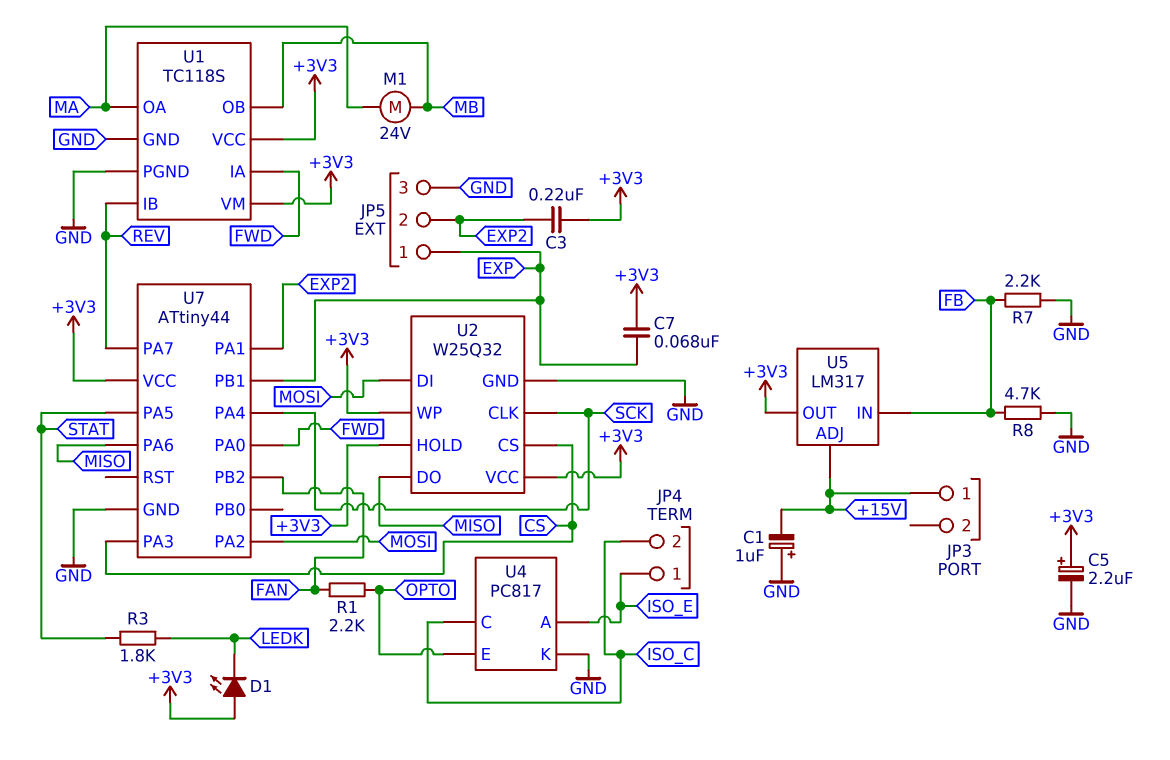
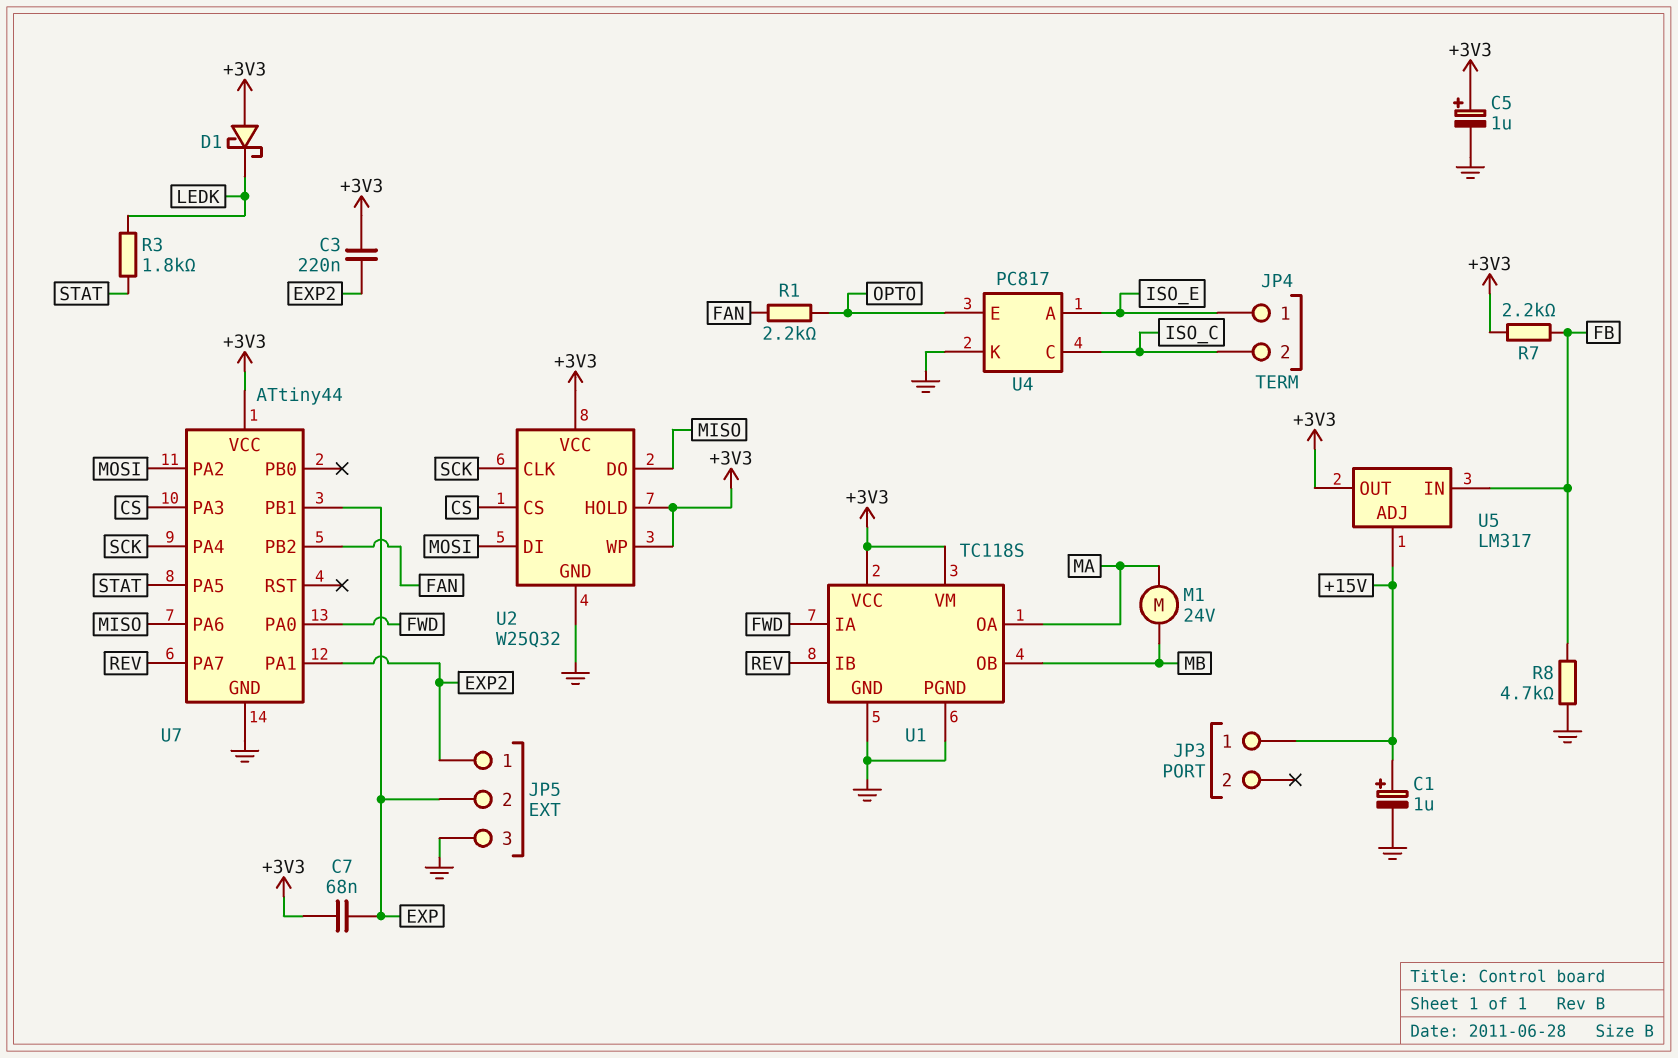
C1: 1uF (plus GND, minus +15V) -> 1uF (plus +15V, minus GND)
C5: 2.2uF (plus +3V3, minus GND) -> 1uF (plus +3V3, minus GND)
D1: LED (A +3V3, K LEDK) -> schottky (A +3V3, K LEDK)
JP5 pin 1: EXP -> EXP2
JP5 pin 2: EXP2 -> EXP
R7: 2.2k (FB, GND) -> 2.2k (+3V3, FB)

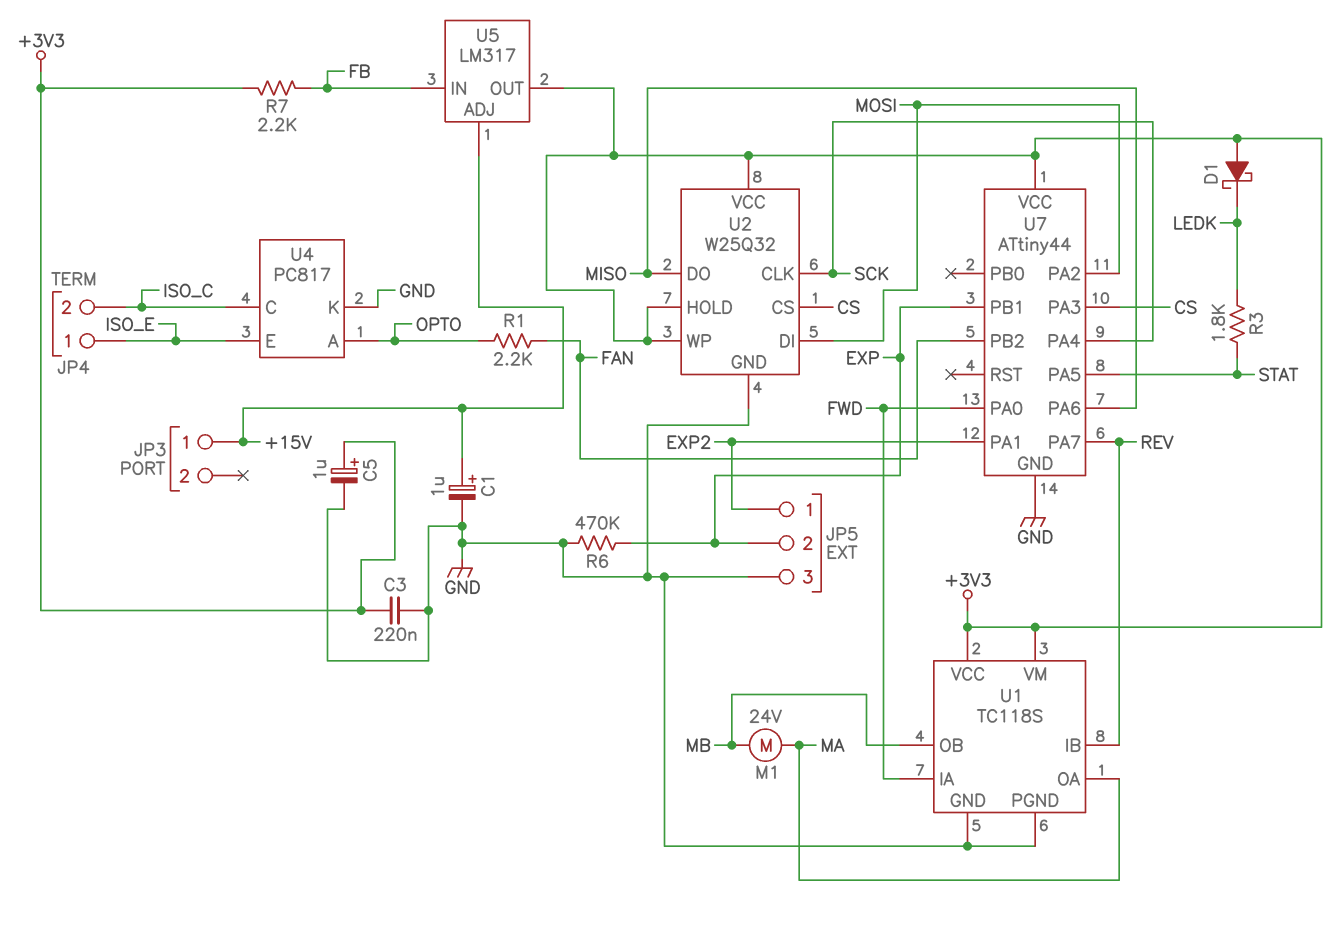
C3: 220nF (+3V3, EXP2) -> 220nF (+3V3, GND)
C7: 68nF (+3V3, EXP) -> none
R6: none -> 470k (EXP, GND)
R8: 4.7k (FB, GND) -> none
U4 pin A: ISO_E -> OPTO
U4 pin E: OPTO -> ISO_E

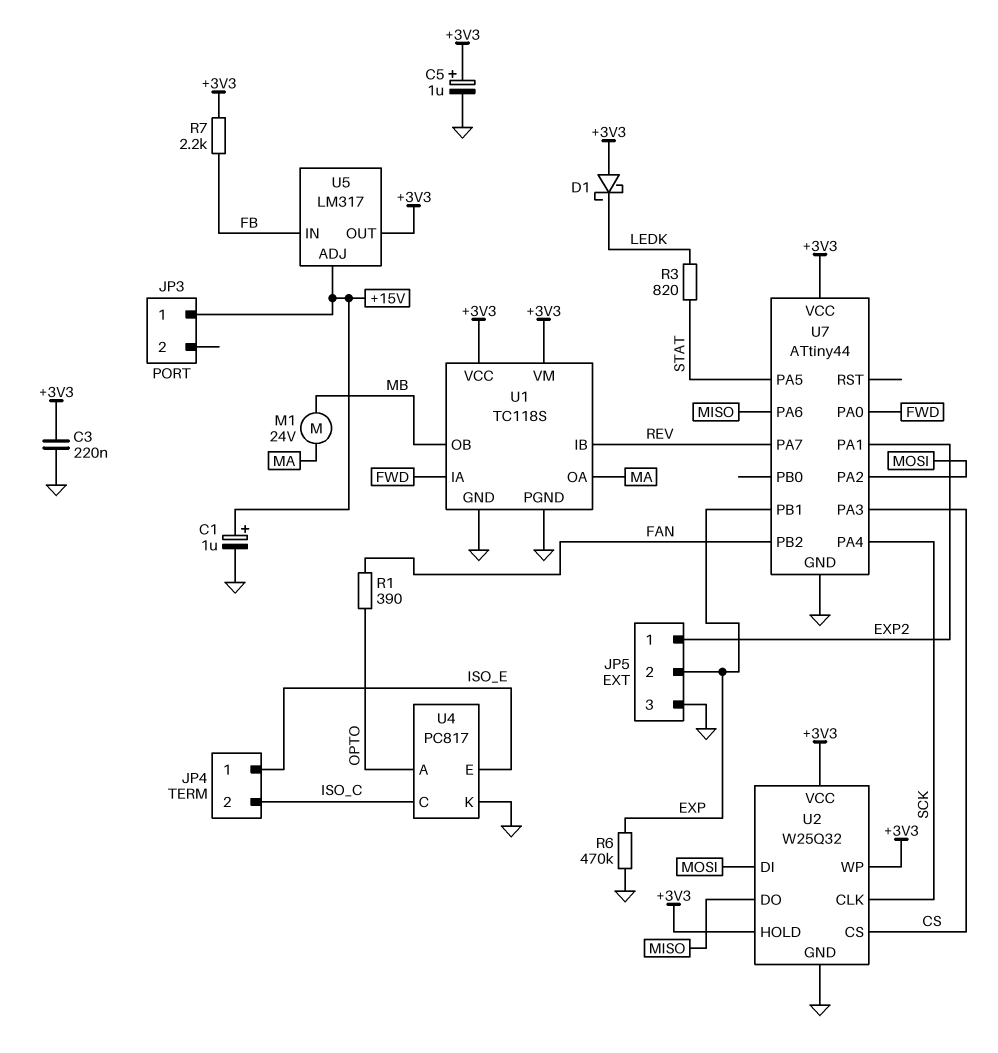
R1: 2.2k (FAN, OPTO) -> 390 (FAN, OPTO)
R3: 1.8k (LEDK, STAT) -> 820 (LEDK, STAT)

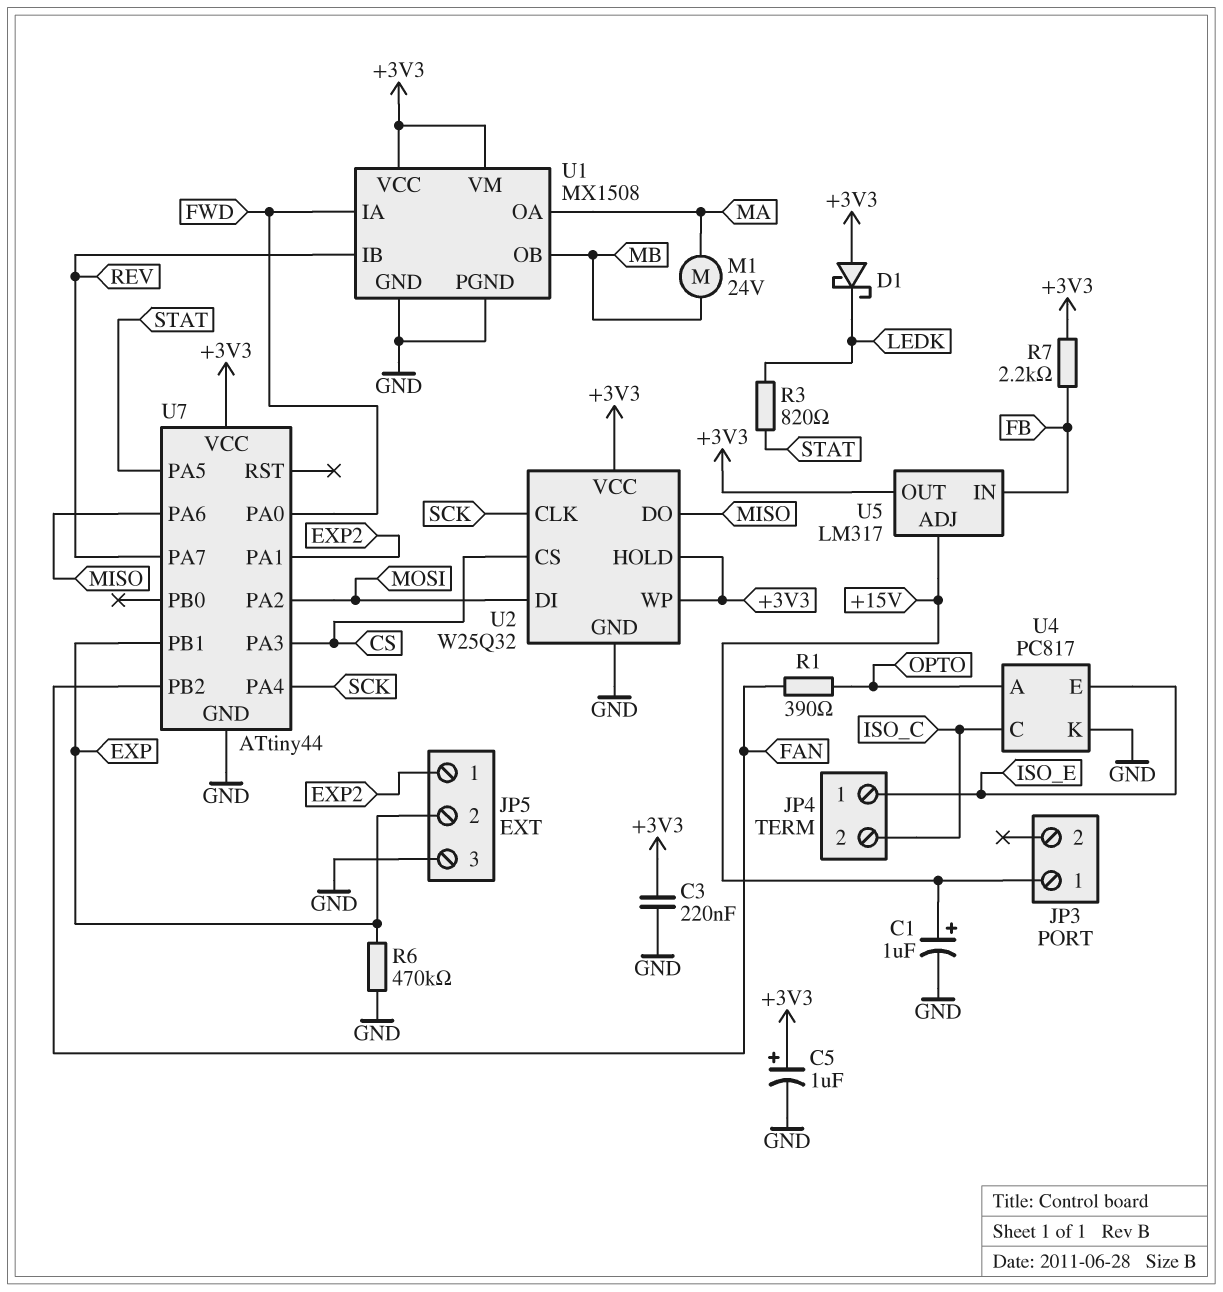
U1: TC118S -> MX1508

